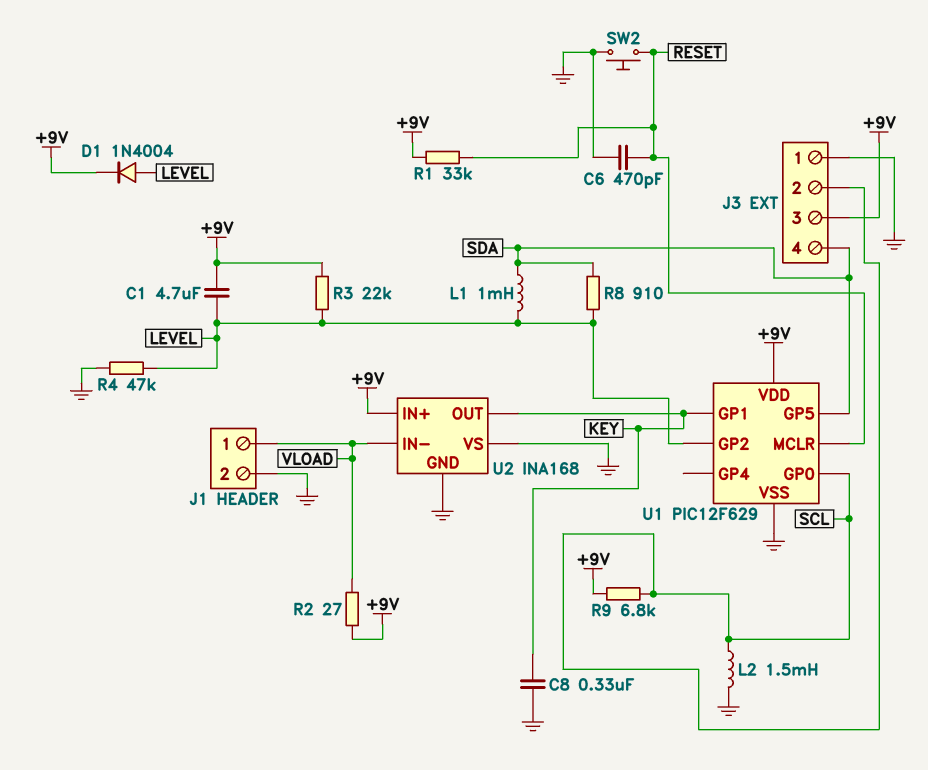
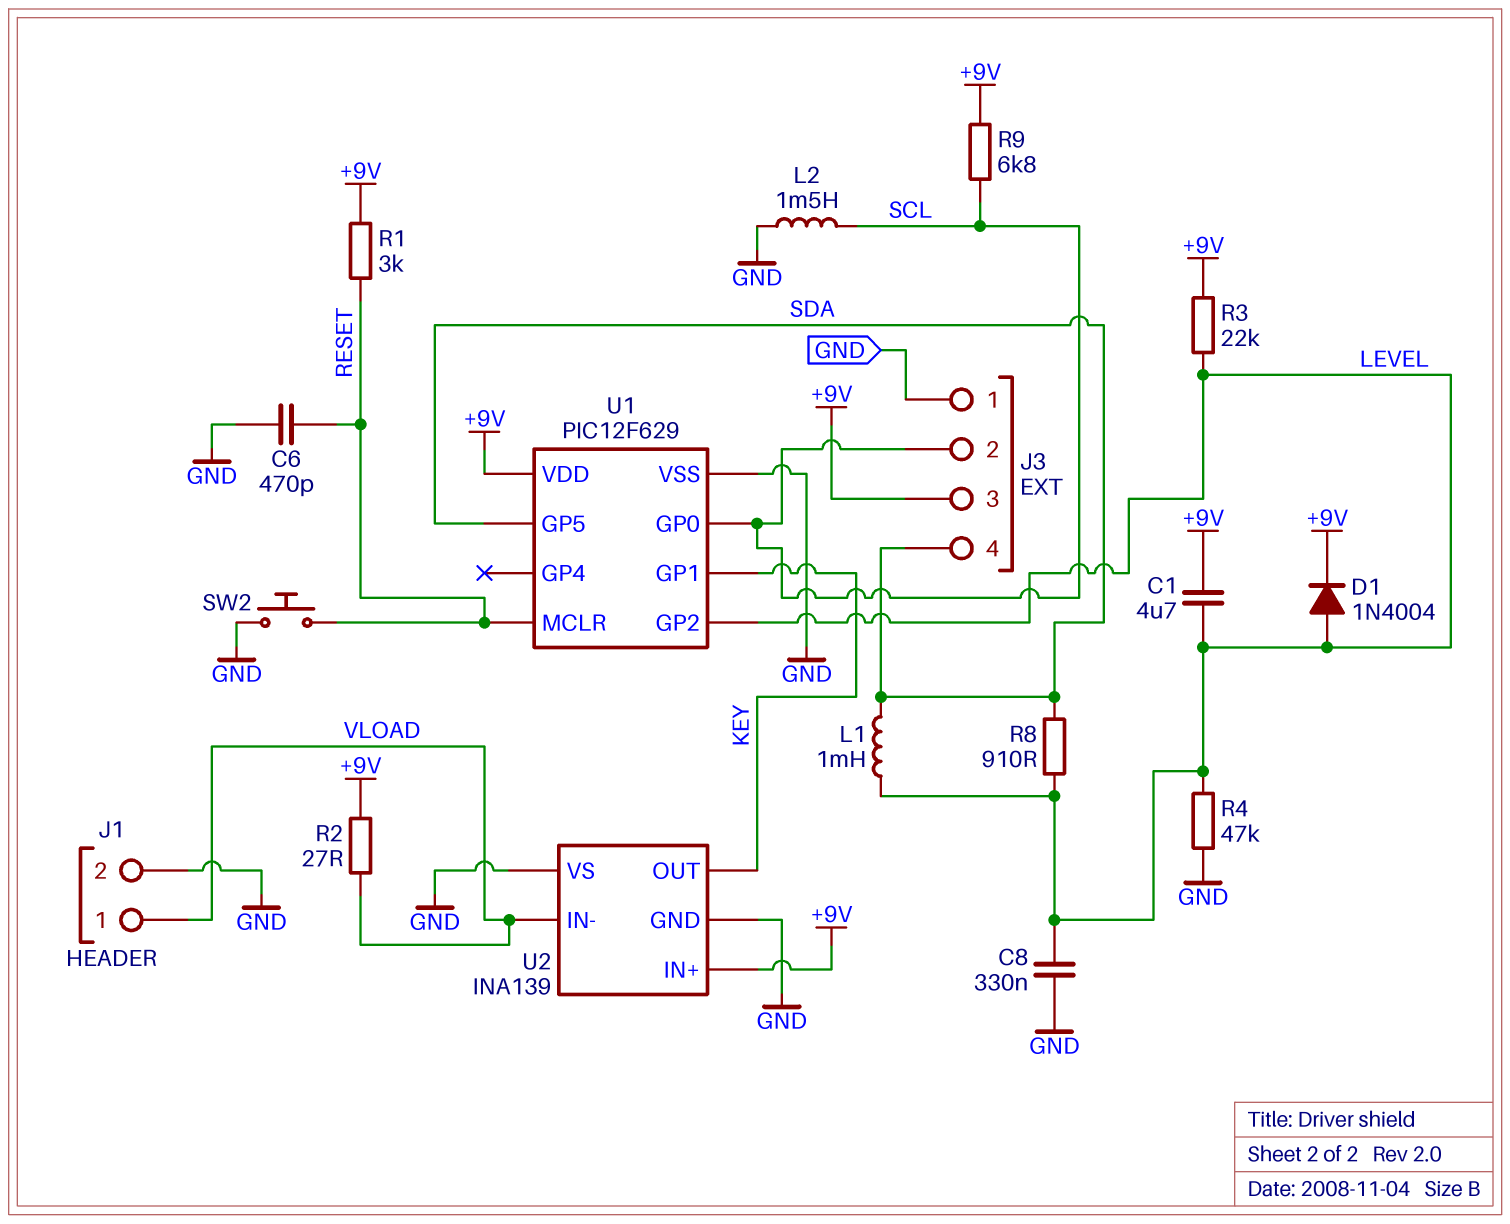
C8: 330nF (GND, KEY) -> 330nF (GND, LEVEL)
R1: 33k (+9V, RESET) -> 3k (+9V, RESET)
U2: INA168 -> INA139

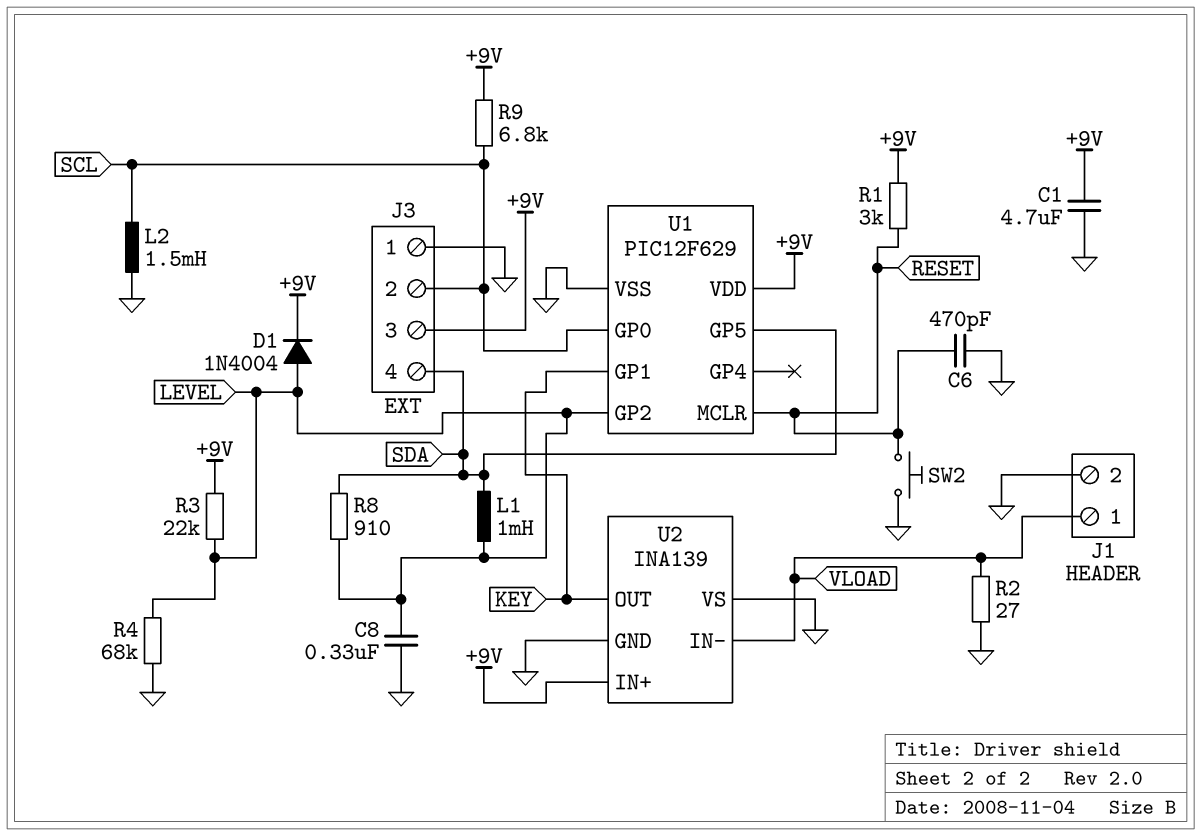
C1: 4.7uF (+9V, LEVEL) -> 4.7uF (+9V, GND)
R2: 27 (+9V, VLOAD) -> 27 (GND, VLOAD)
R4: 47k (GND, LEVEL) -> 68k (GND, LEVEL)

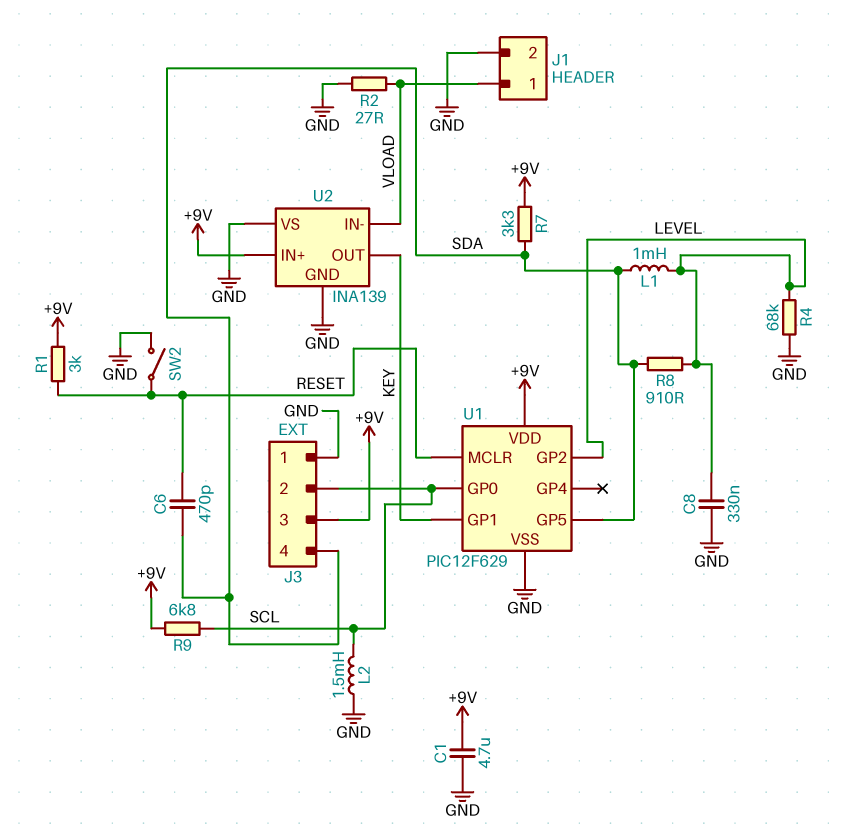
C6: 470pF (GND, RESET) -> 470pF (RESET, SDA)
D1: diode 1N4004 (A LEVEL, K +9V) -> none
R3: 22k (+9V, LEVEL) -> none
R7: none -> 3.3k (+9V, SDA)
SW2: button (GND, RESET) -> switch (GND, RESET)

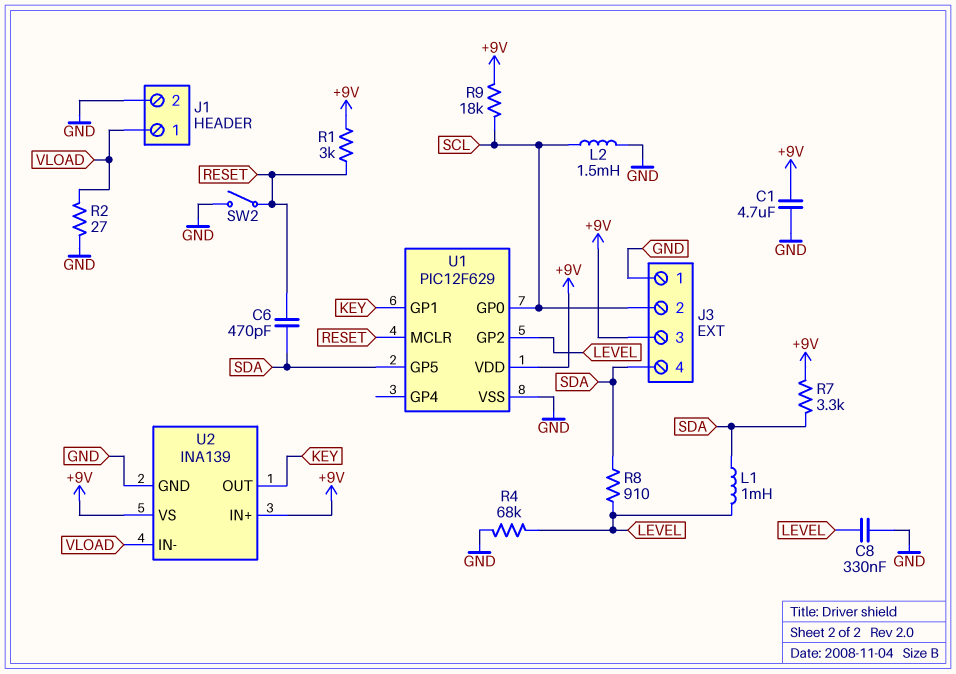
R9: 6.8k (+9V, SCL) -> 18k (+9V, SCL)
U2 pin VS: GND -> +9V

